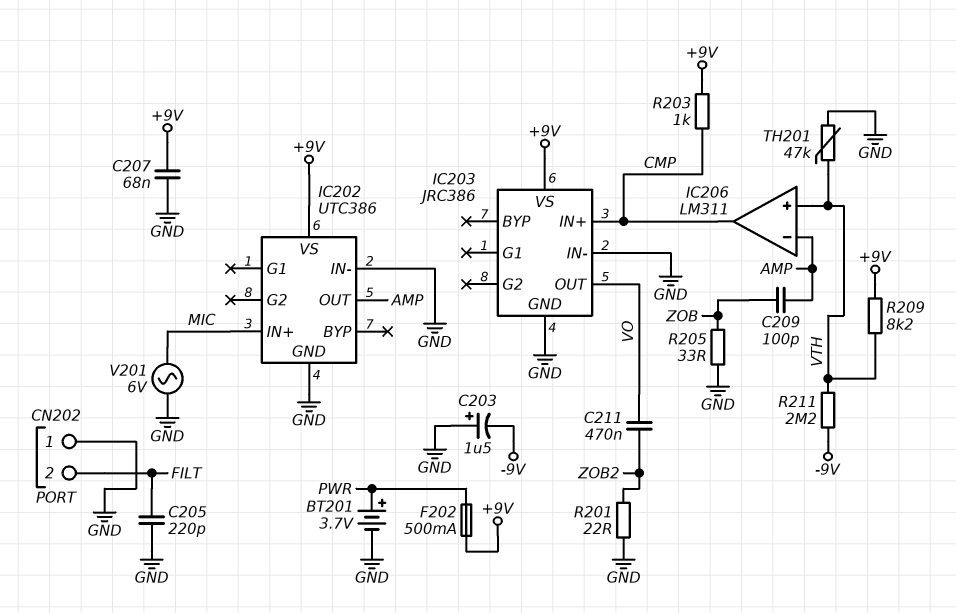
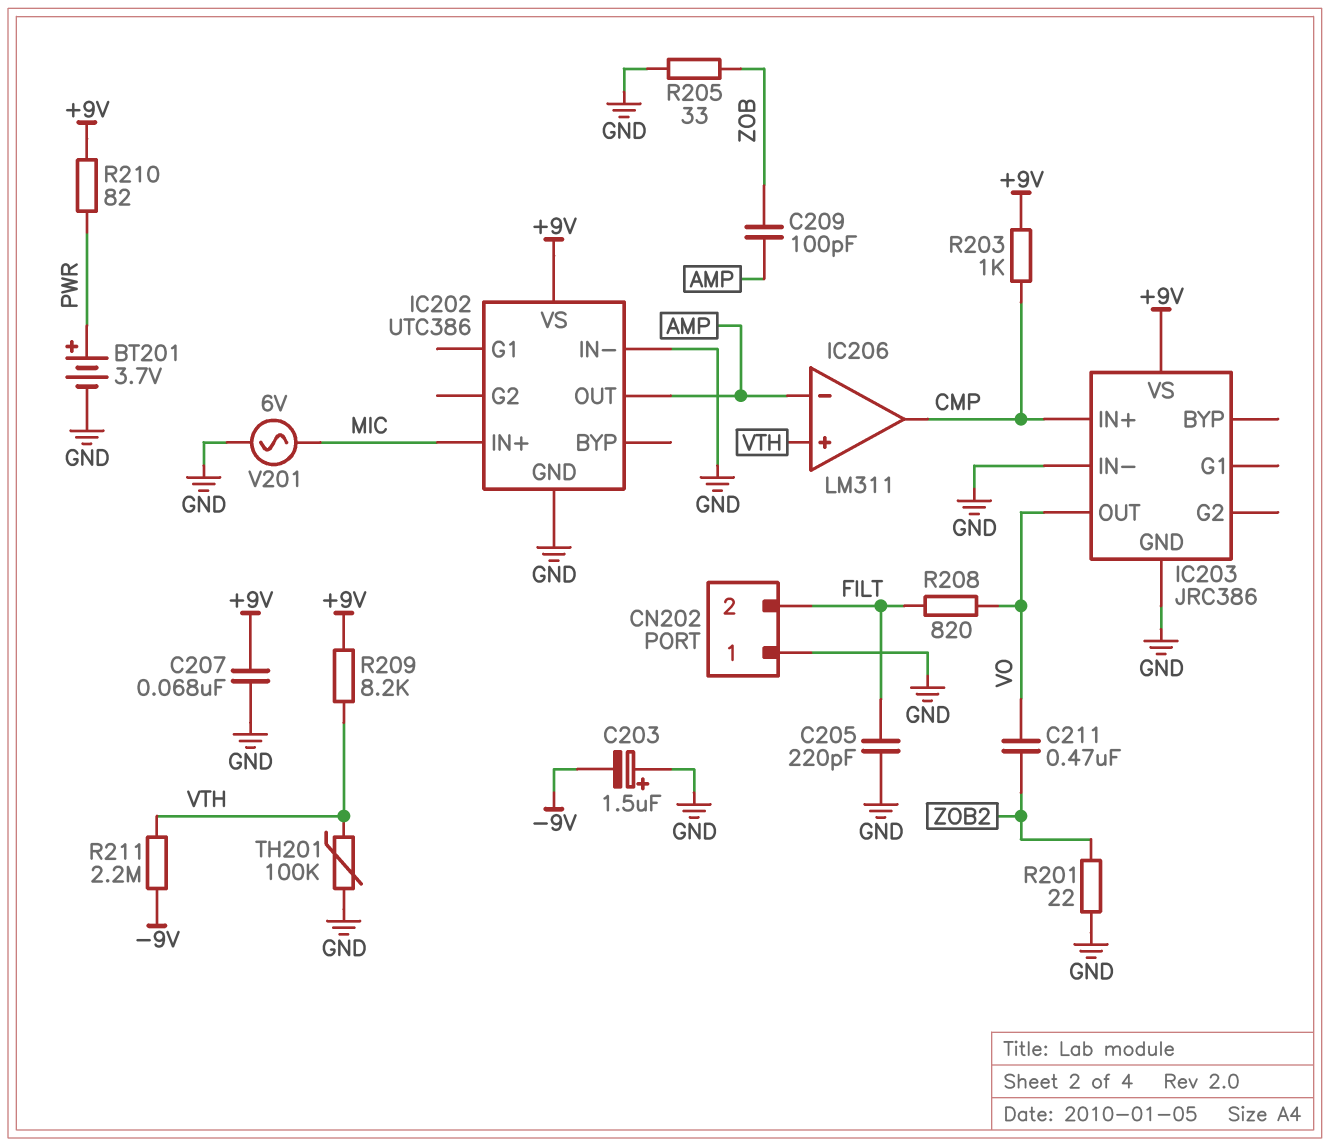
F202: 500mA (+9V, PWR) -> none
R208: none -> 820 (FILT, VO)
R210: none -> 82 (+9V, PWR)
TH201: 47k (GND, VTH) -> 100k (GND, VTH)

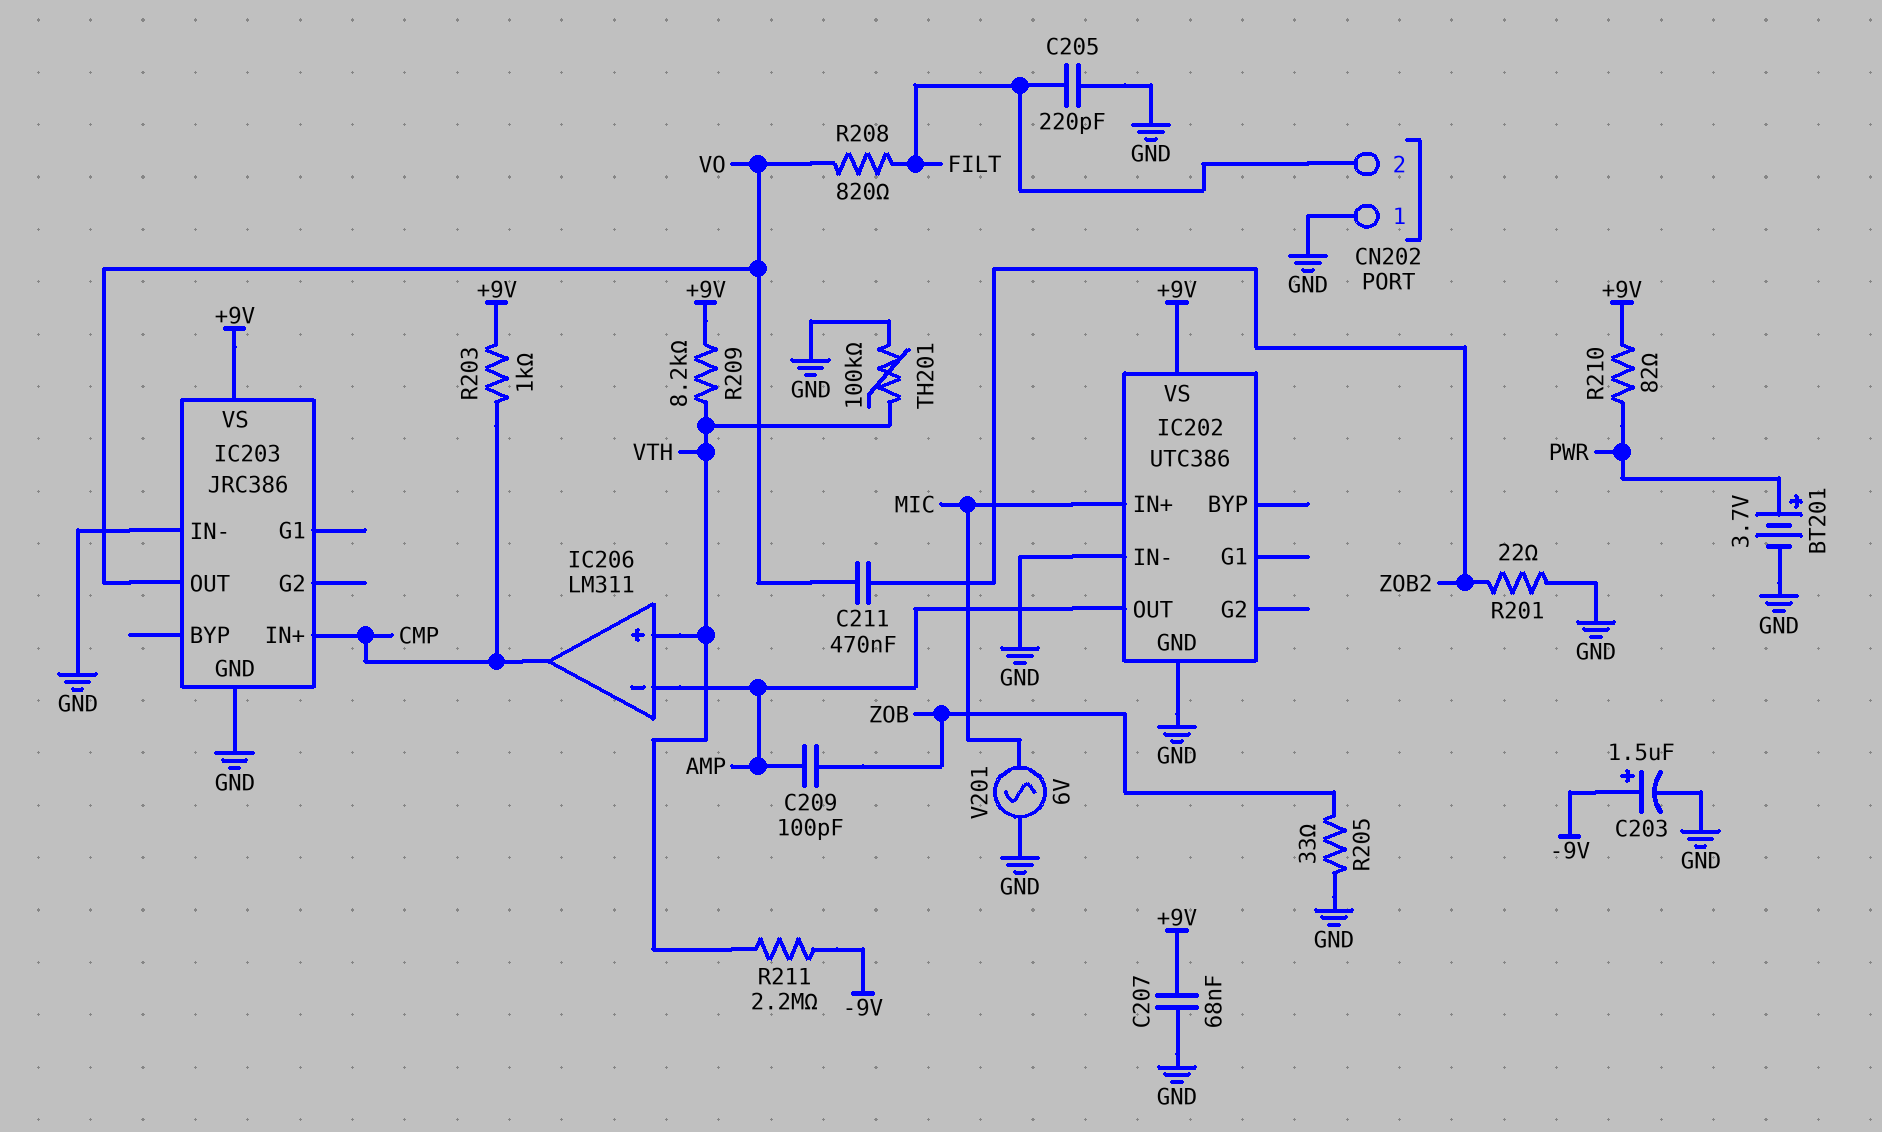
C203: 1.5uF (plus GND, minus -9V) -> 1.5uF (plus -9V, minus GND)

